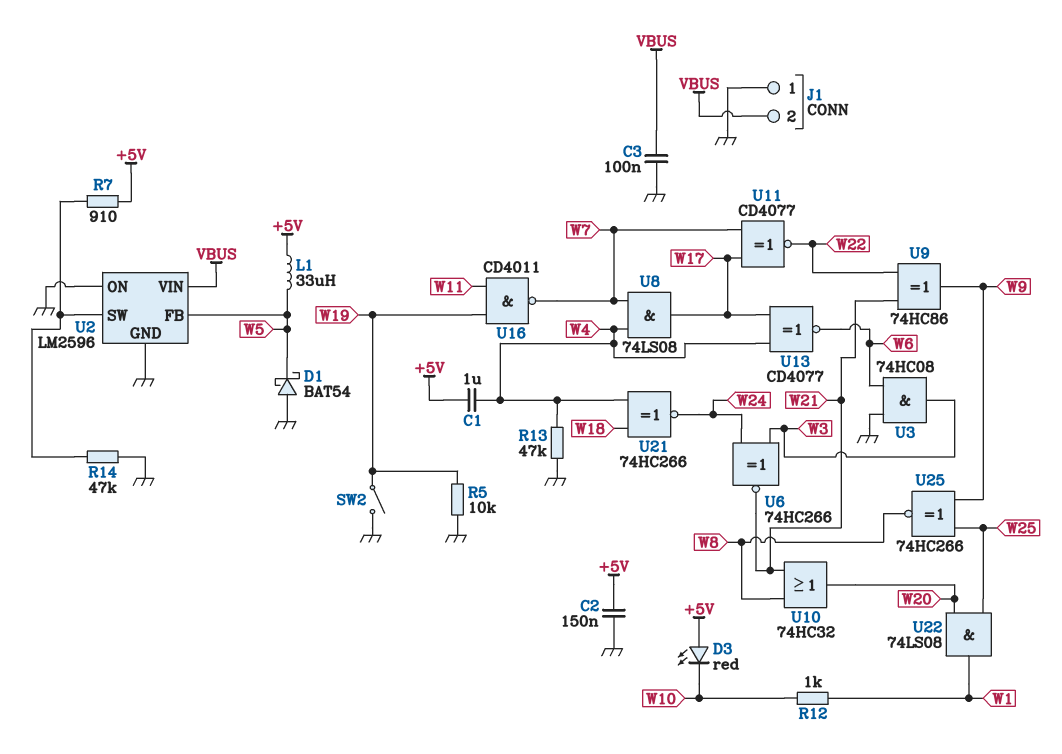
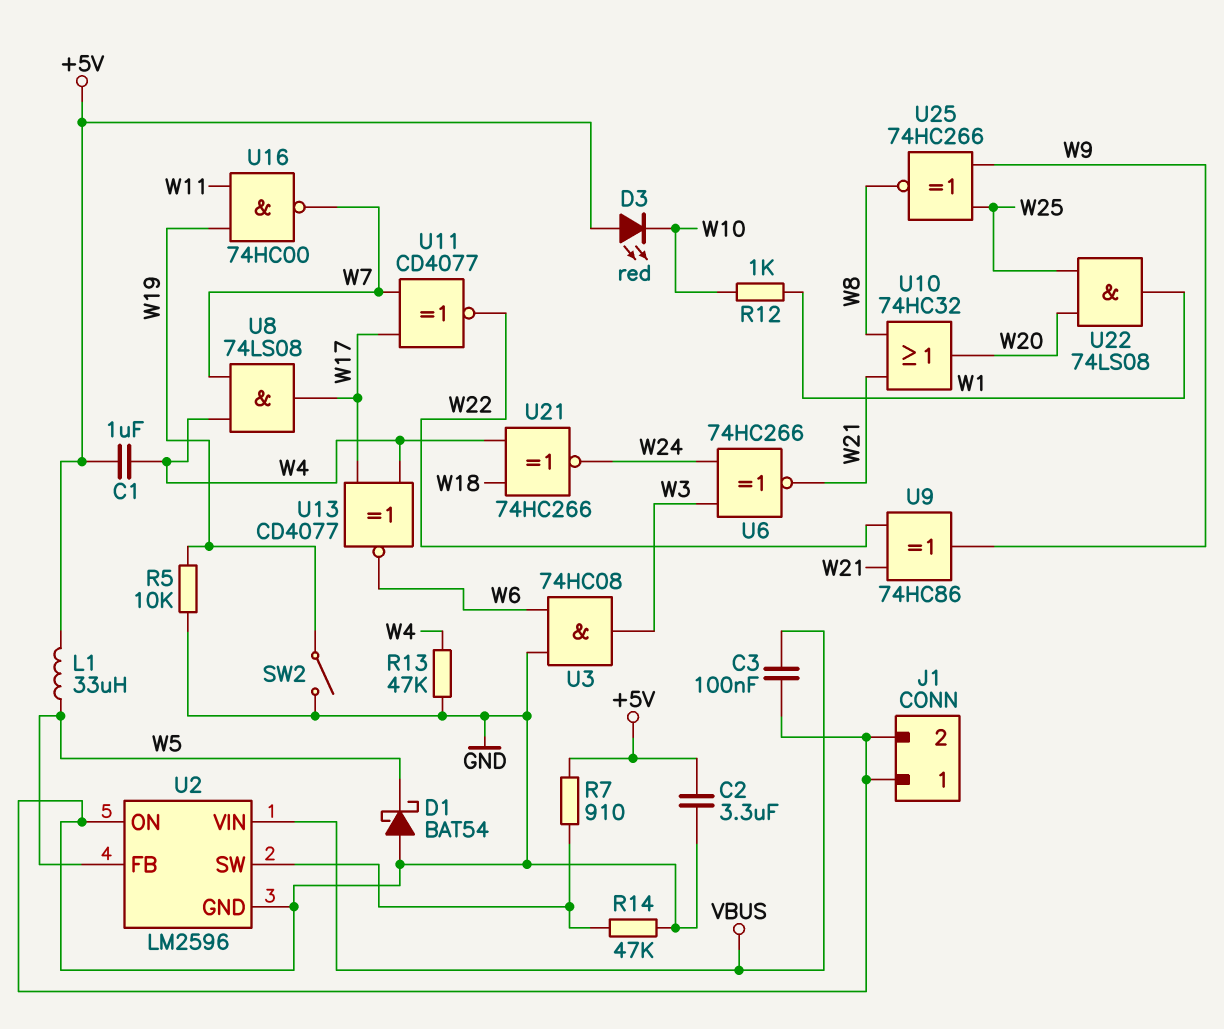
C2: 150nF (+5V, GND) -> 3.3uF (+5V, GND)
J1 pin 2: VBUS -> GND
U16: NAND CD4011 (in W11, in W19, out W7) -> NAND 74HC00 (in W11, in W19, out W7)

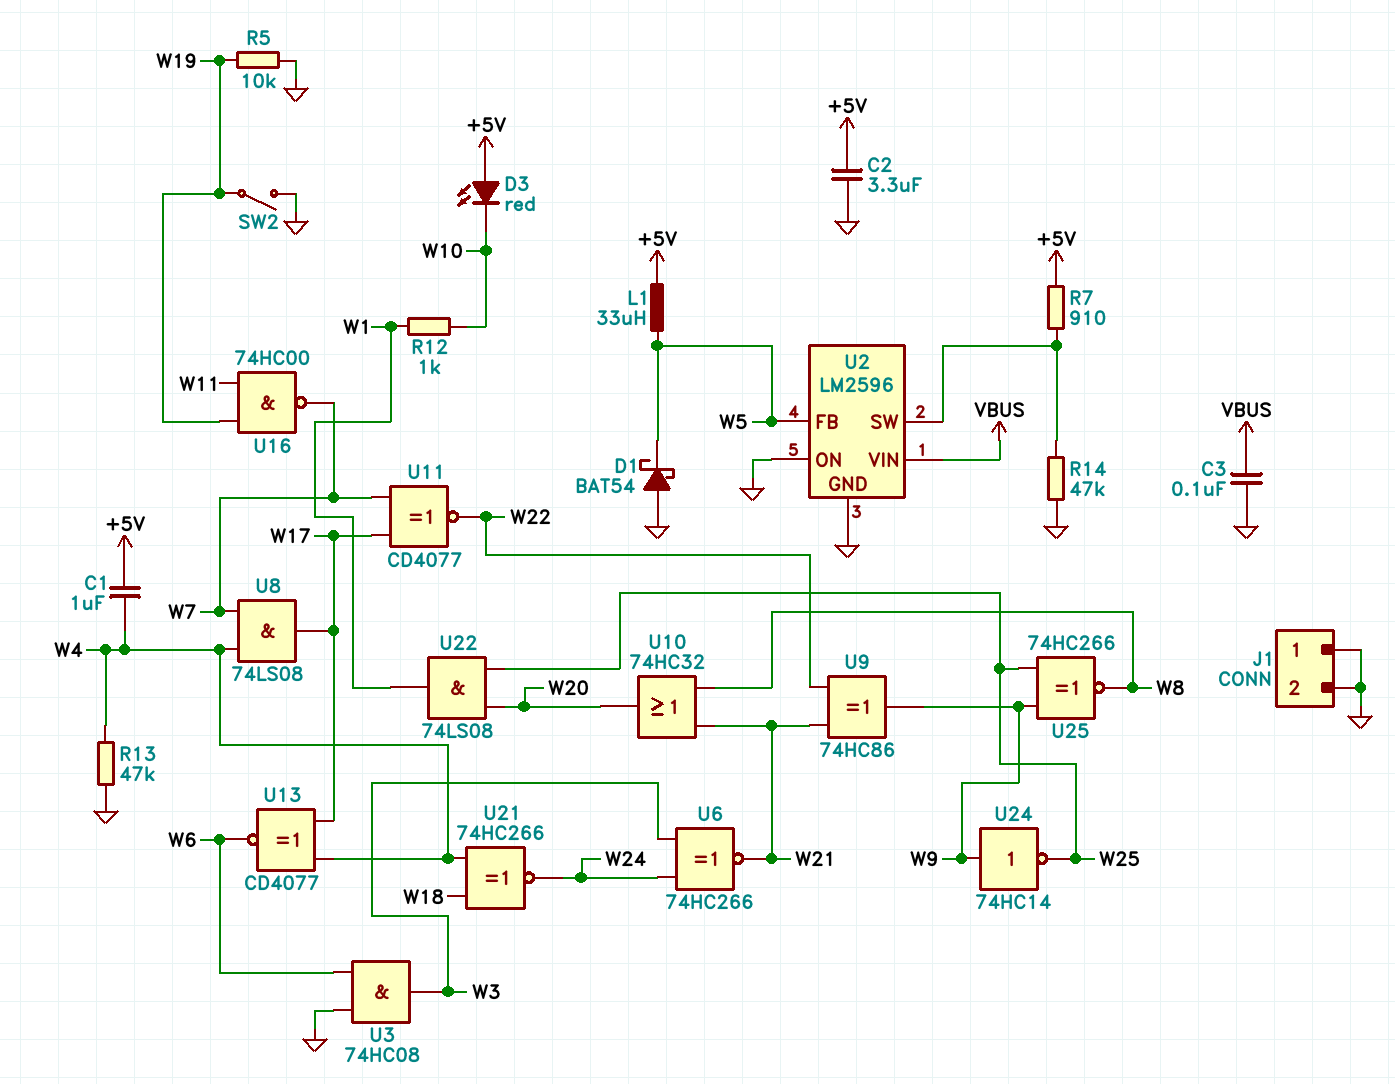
U24: none -> NOT 74HC14 (in W9, out W25)

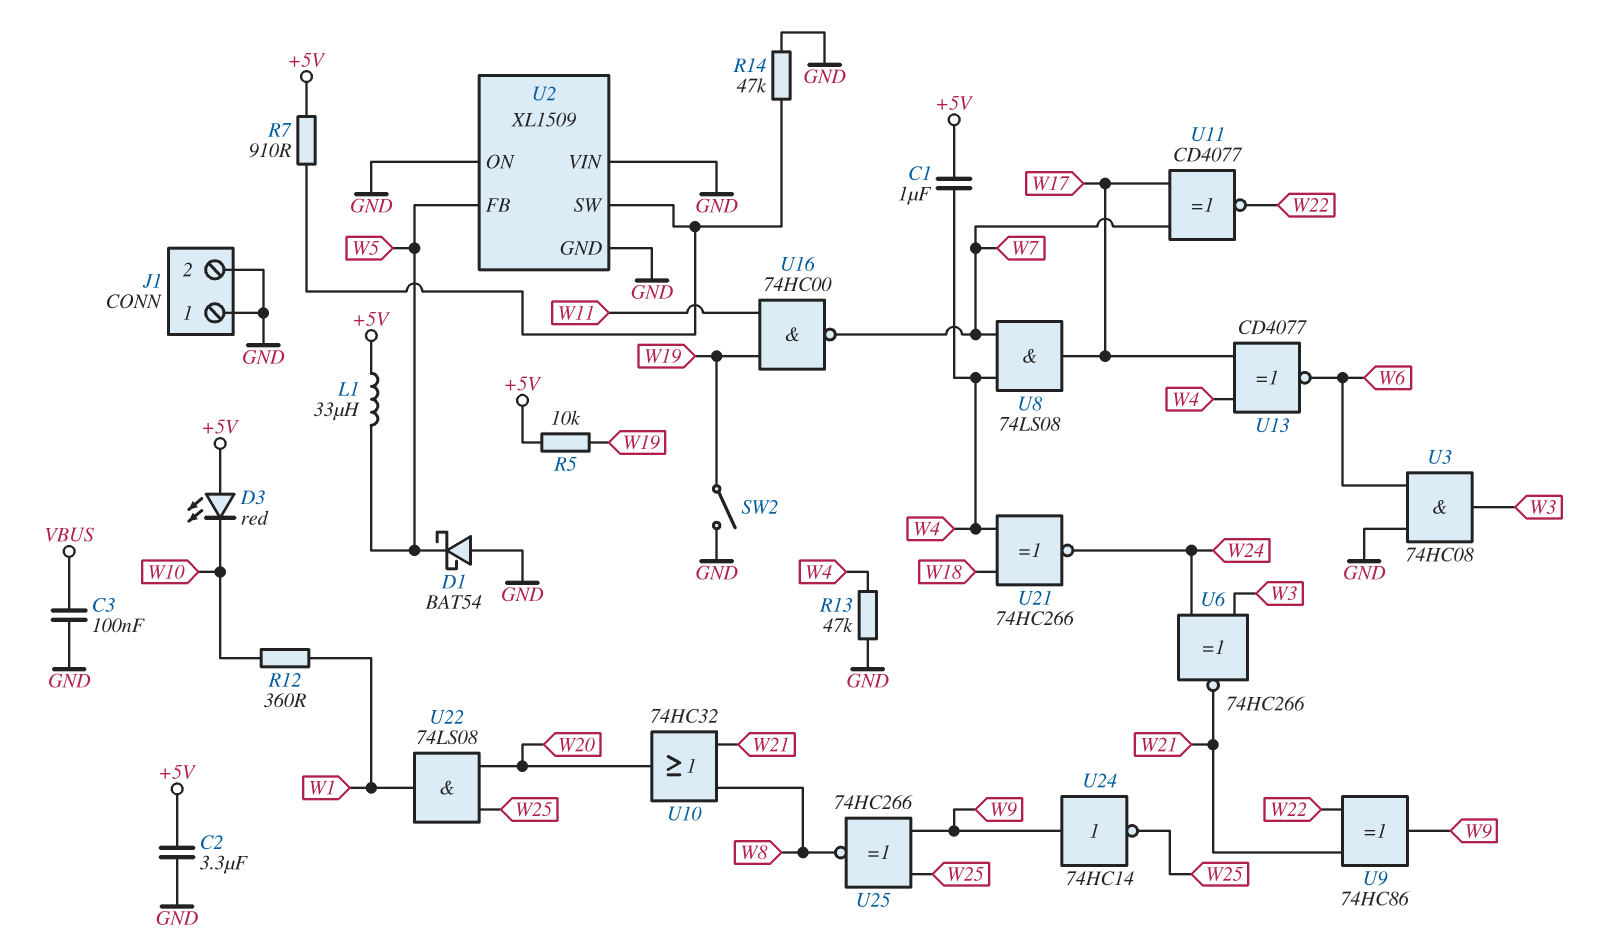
R5: 10k (GND, W19) -> 10k (+5V, W19)
R12: 1k (W1, W10) -> 360 (W1, W10)
U2: LM2596 -> XL1509
U2 pin VIN: VBUS -> GND

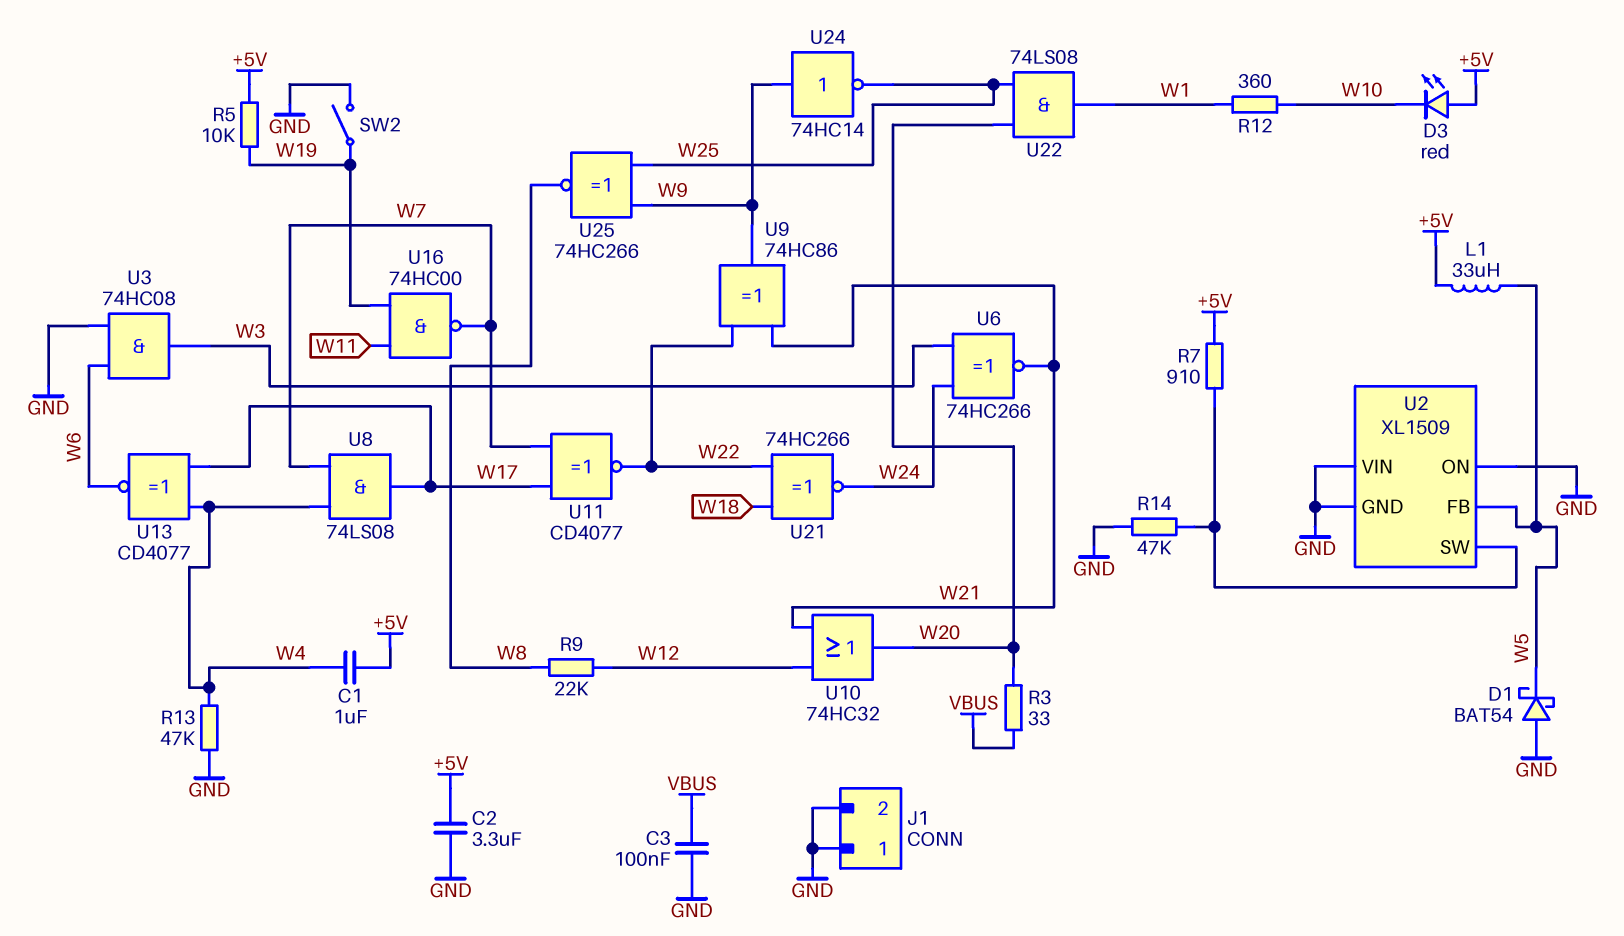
R3: none -> 33 (VBUS, W20)
R9: none -> 22k (W8, W12)
U10: OR 74HC32 (in W8, in W21, out W20) -> OR 74HC32 (in W12, in W21, out W20)
U21: XNOR 74HC266 (in W4, in W18, out W24) -> XNOR 74HC266 (in W18, in W22, out W24)

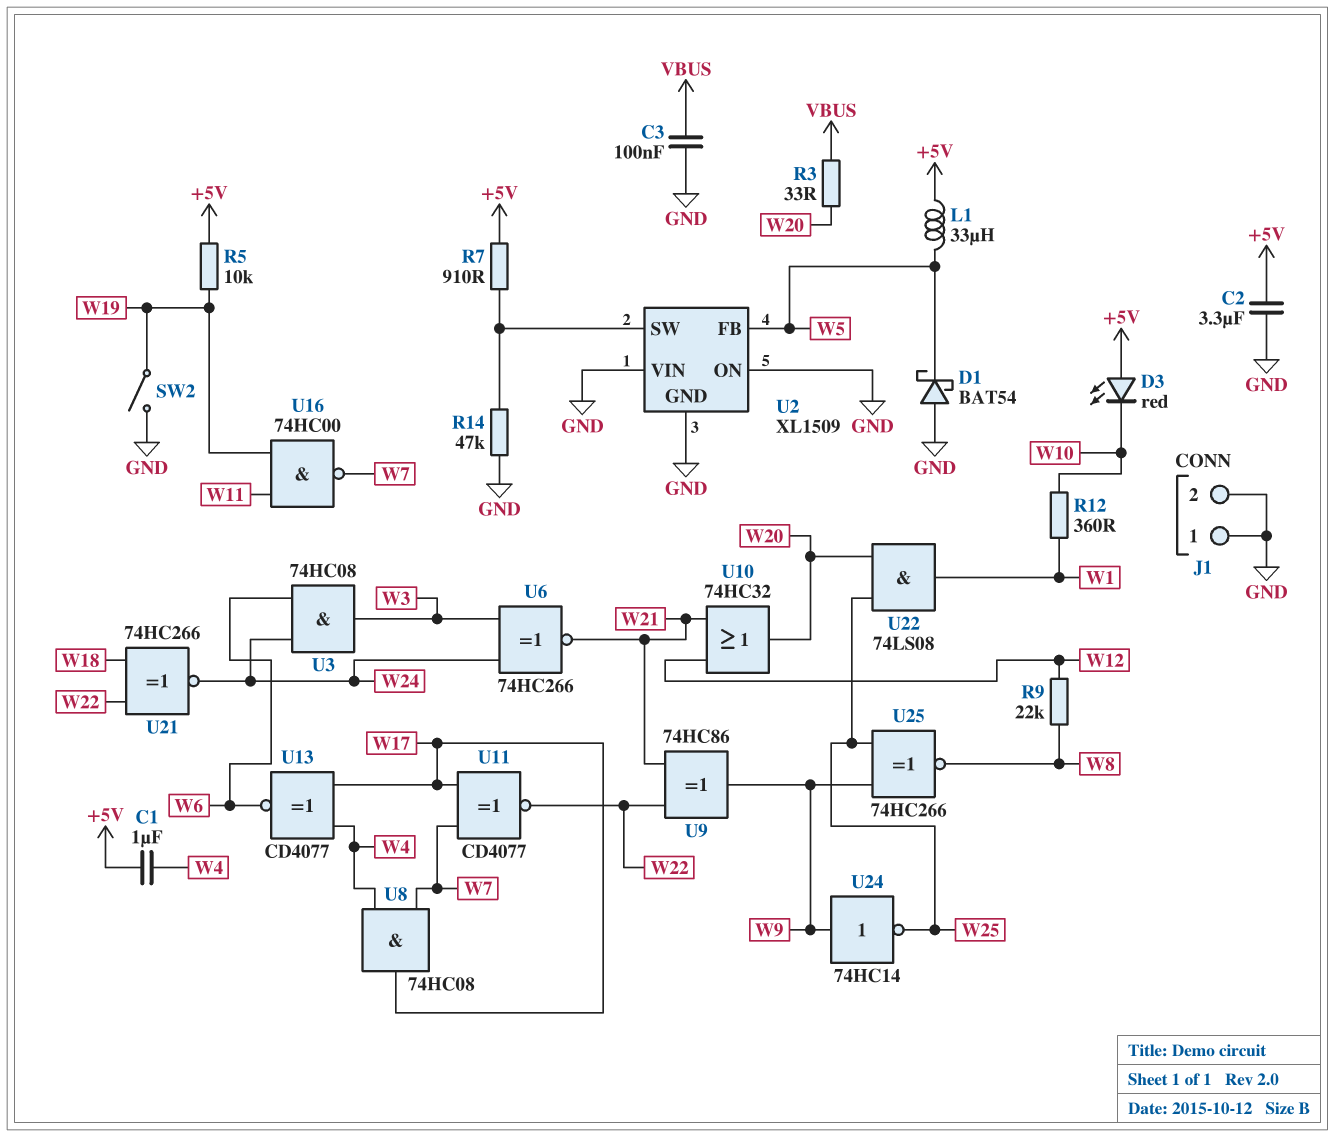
R13: 47k (GND, W4) -> none
U3: AND 74HC08 (in GND, in W6, out W3) -> AND 74HC08 (in W6, in W24, out W3)
U8: AND 74LS08 (in W4, in W7, out W17) -> AND 74HC08 (in W4, in W7, out W17)

